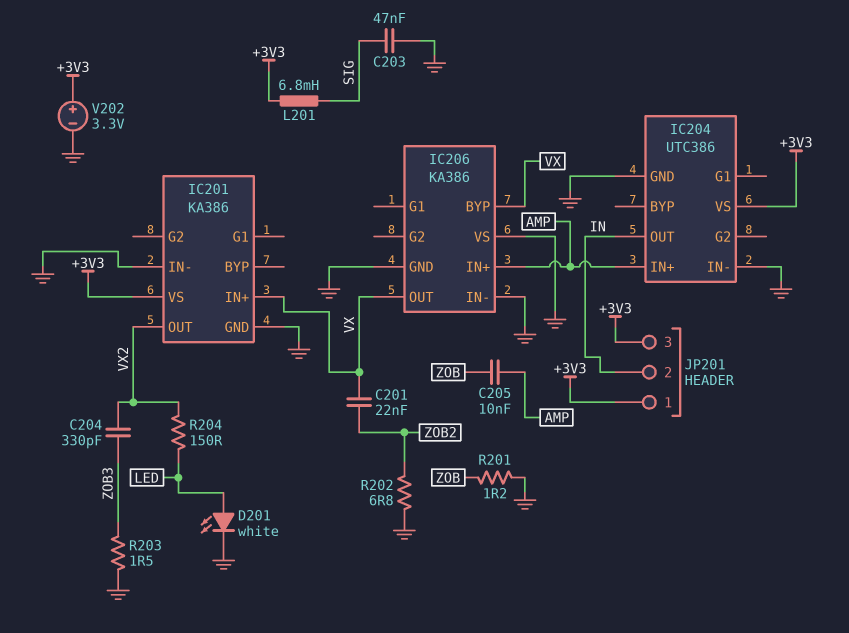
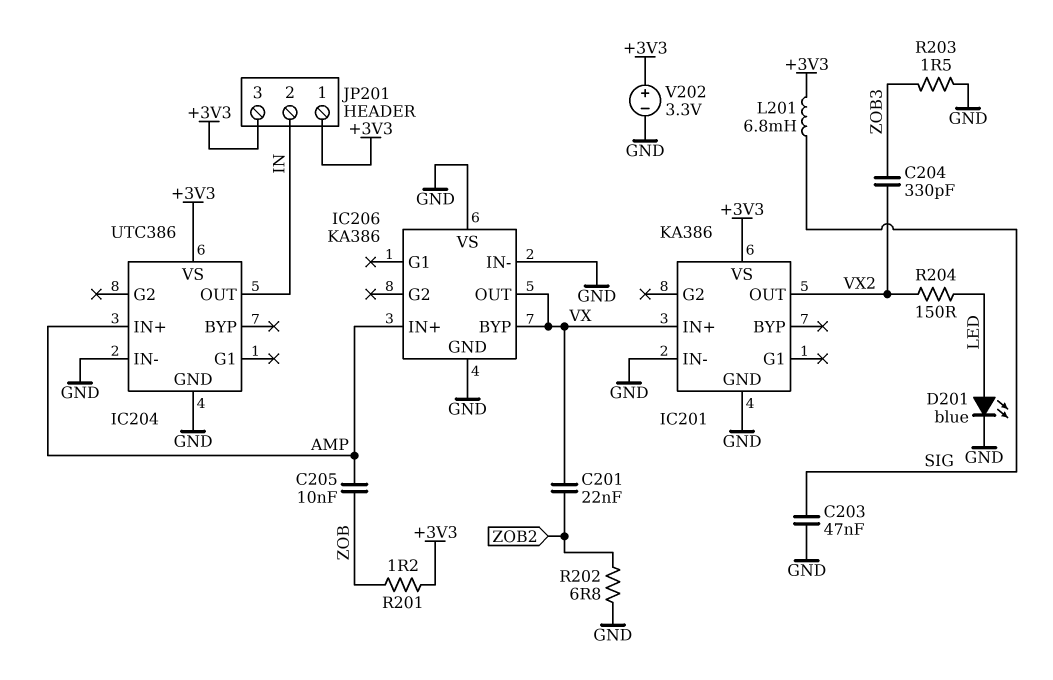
D201: LED white (A LED, K GND) -> LED blue (A LED, K GND)
R201: 1.2 (GND, ZOB) -> 1.2 (+3V3, ZOB)

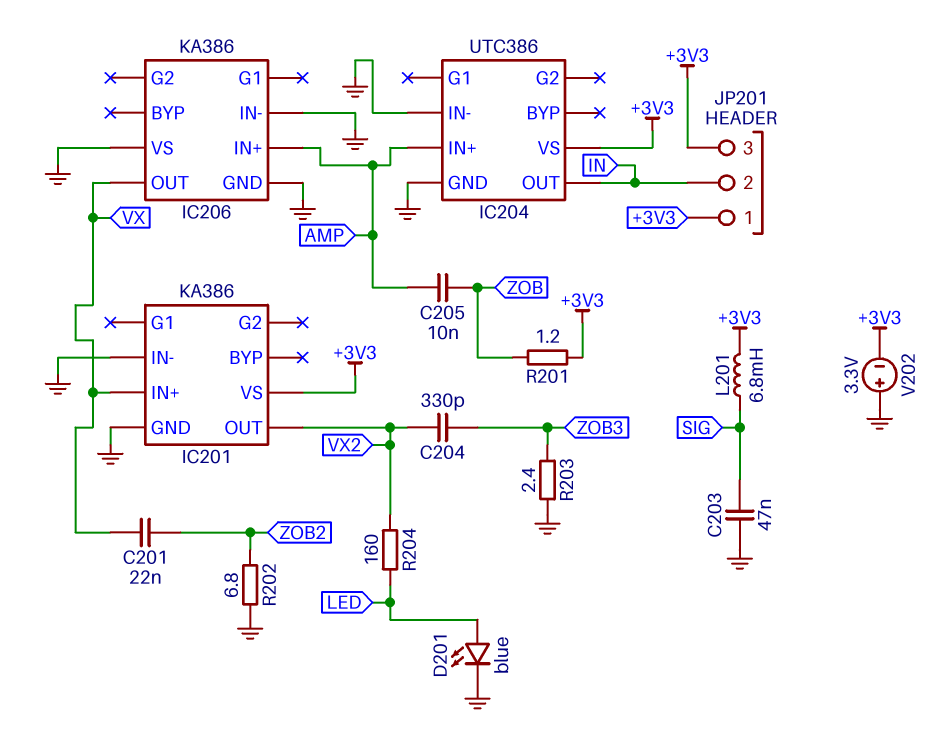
IC206 pin BYP: VX -> none
R203: 1.5 (GND, ZOB3) -> 2.4 (GND, ZOB3)
R204: 150 (LED, VX2) -> 160 (LED, VX2)
V202: 3.3V (plus +3V3, minus GND) -> 3.3V (plus GND, minus +3V3)

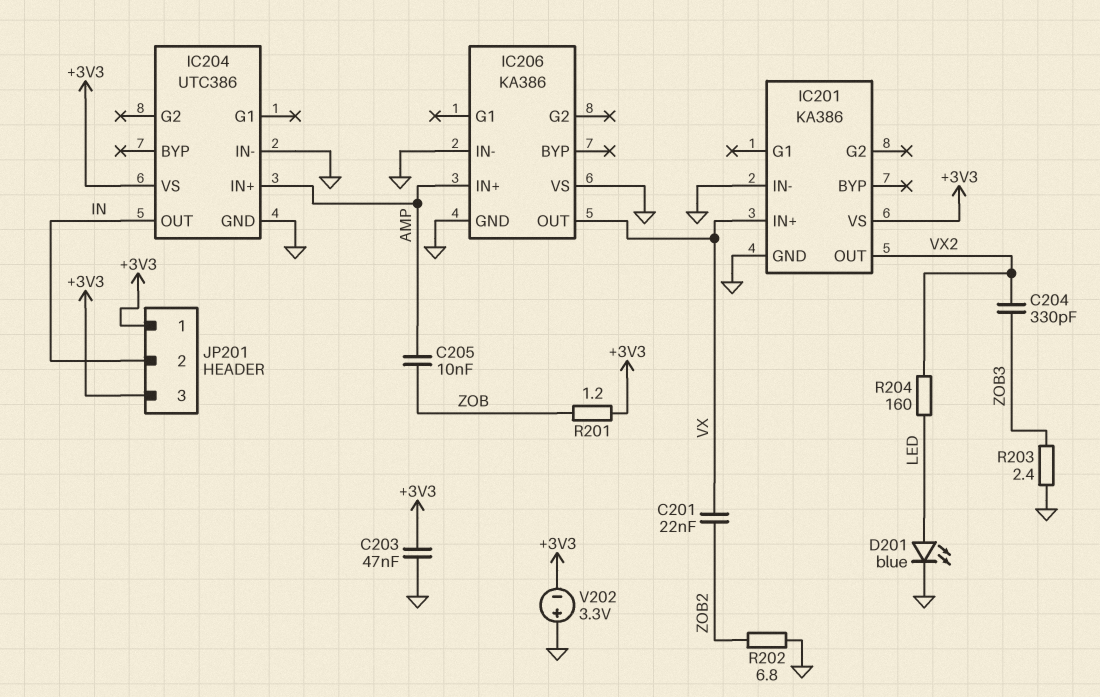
C203: 47nF (GND, SIG) -> 47nF (+3V3, GND)
L201: 6.8mH (+3V3, SIG) -> none

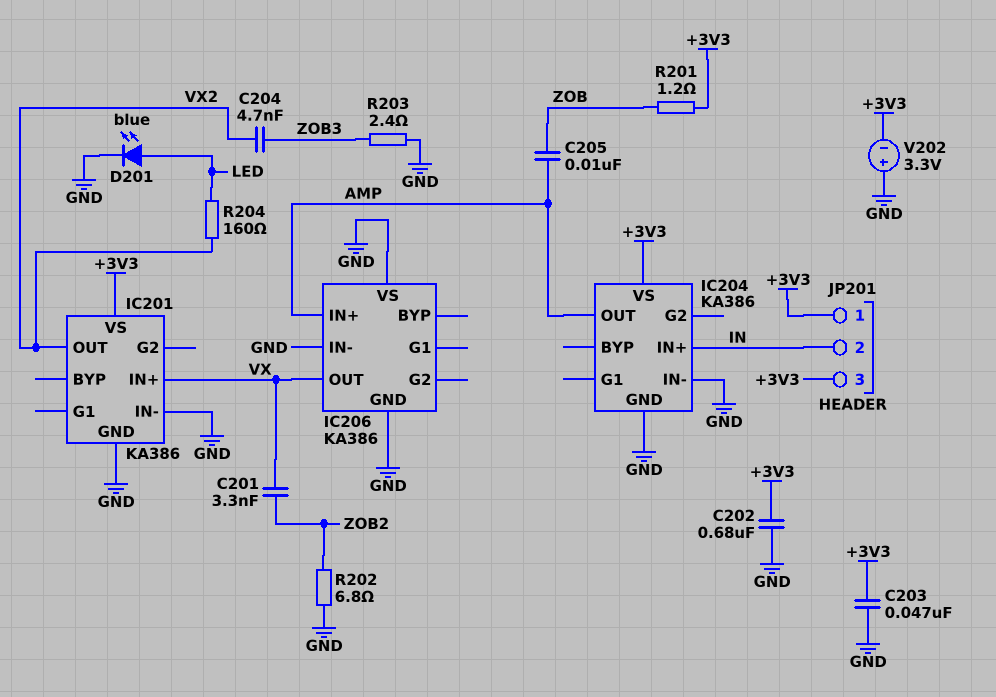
C201: 22nF (VX, ZOB2) -> 3.3nF (VX, ZOB2)
C202: none -> 680nF (+3V3, GND)
C204: 330pF (VX2, ZOB3) -> 4.7nF (VX2, ZOB3)
IC204: UTC386 -> KA386
IC204 pin IN+: AMP -> IN
IC204 pin OUT: IN -> AMP

